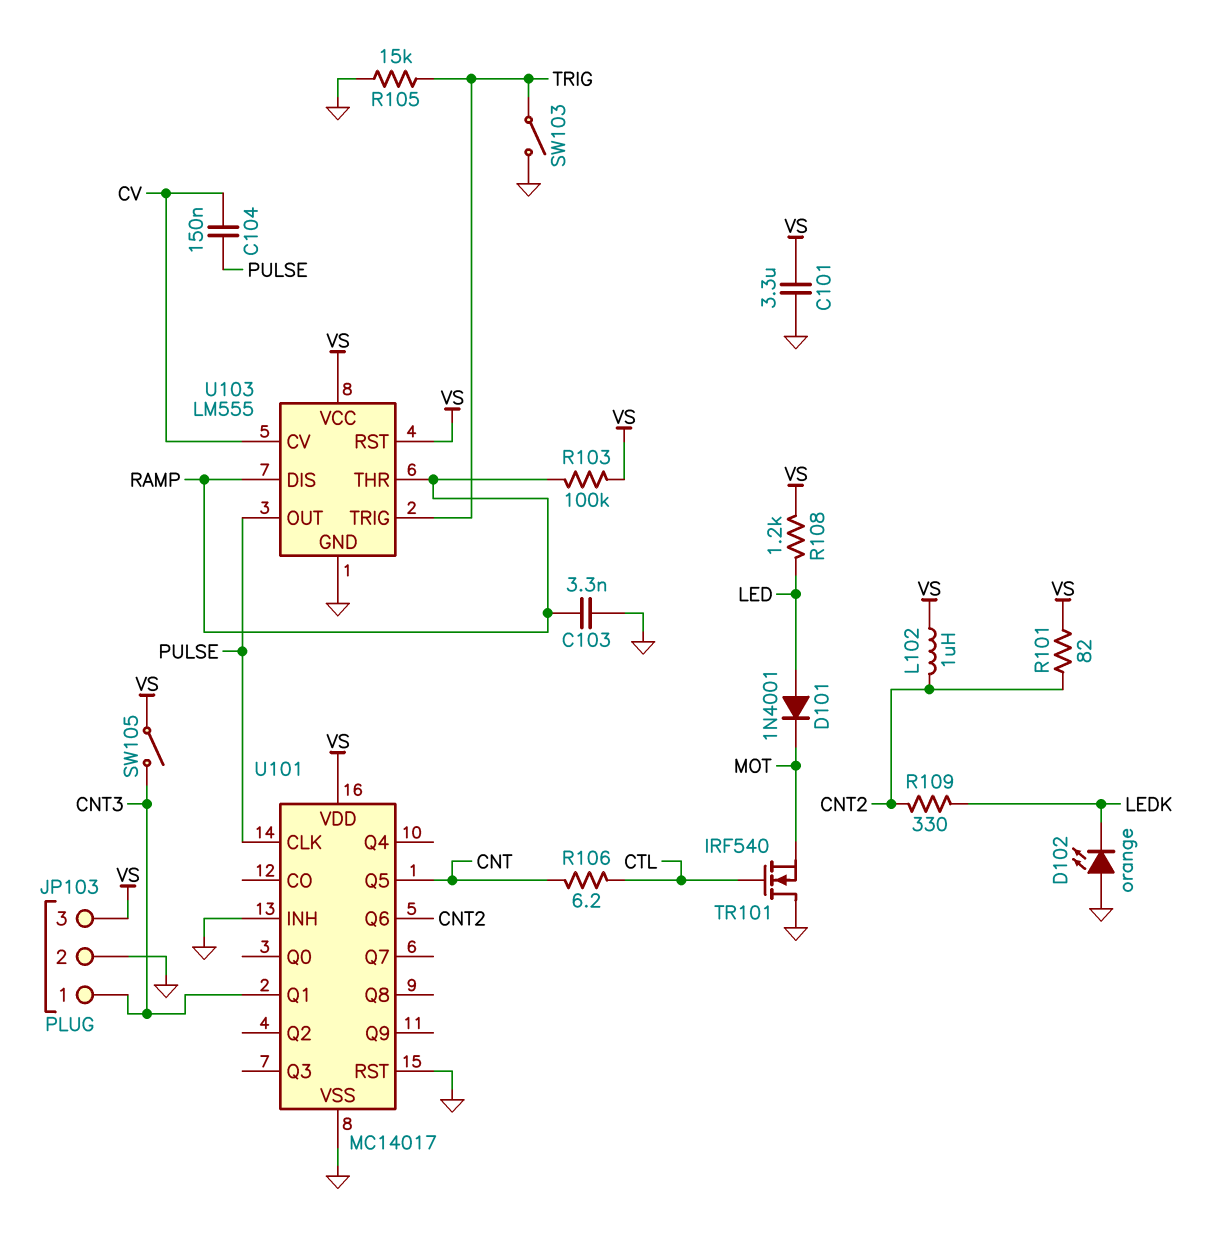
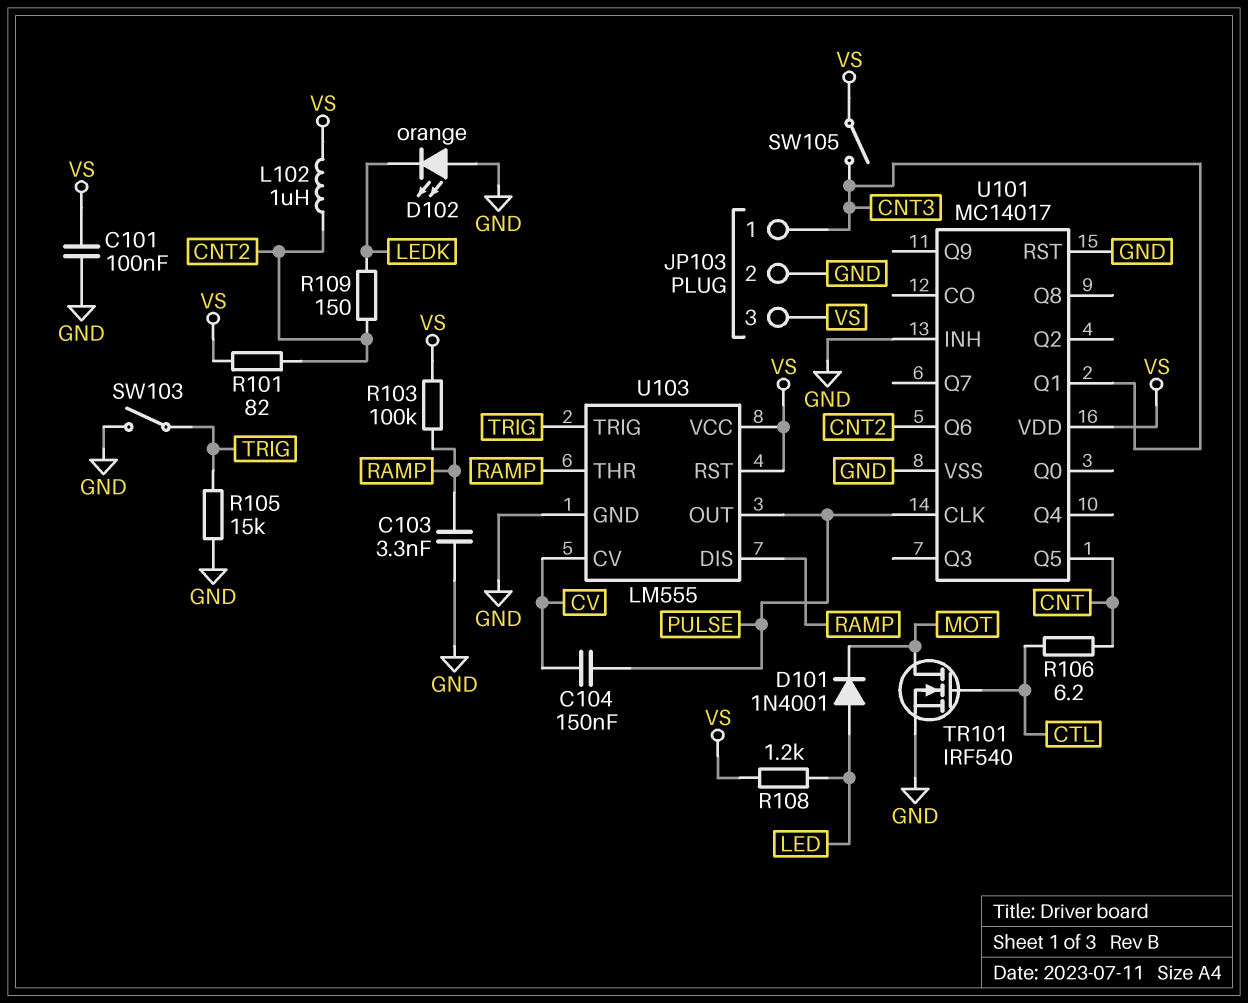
C101: 3.3uF (GND, VS) -> 100nF (GND, VS)
R109: 330 (CNT2, LEDK) -> 150 (CNT2, LEDK)
TR101: NMOS IRF540 (G CTL, D GND, S MOT) -> NMOS IRF540 (G CTL, D MOT, S GND)

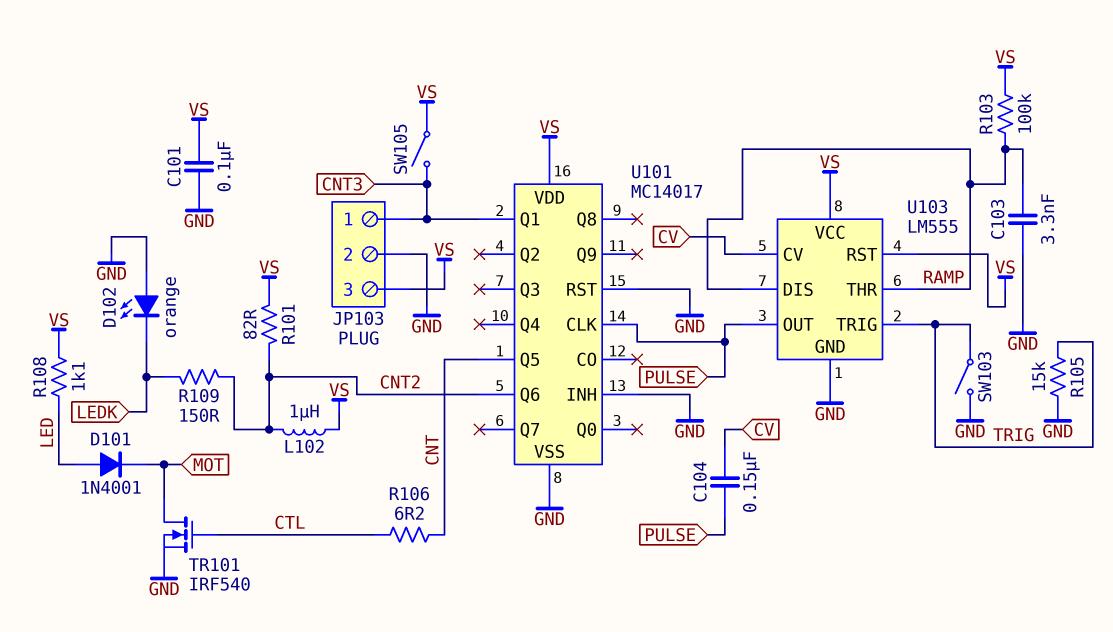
R108: 1.2k (LED, VS) -> 1.1k (LED, VS)

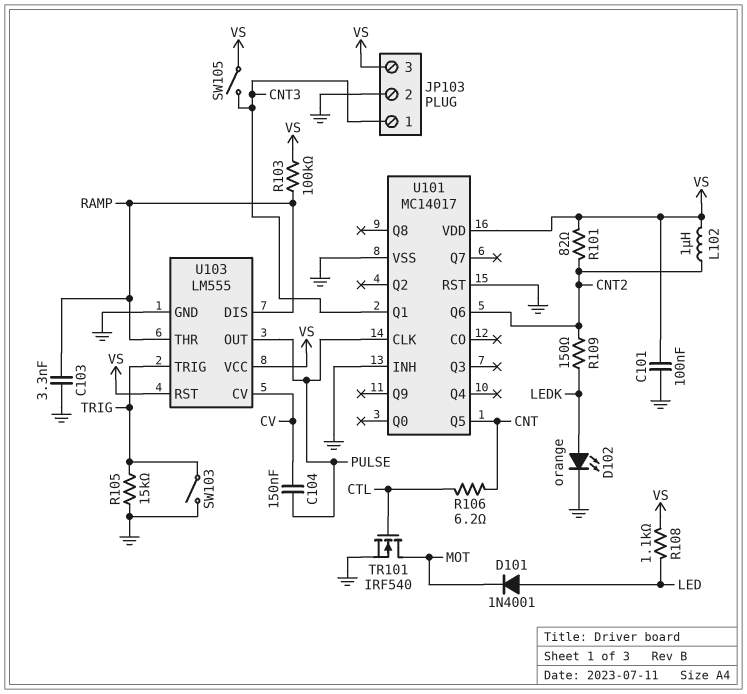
D102: LED orange (A GND, K LEDK) -> LED orange (A LEDK, K GND)

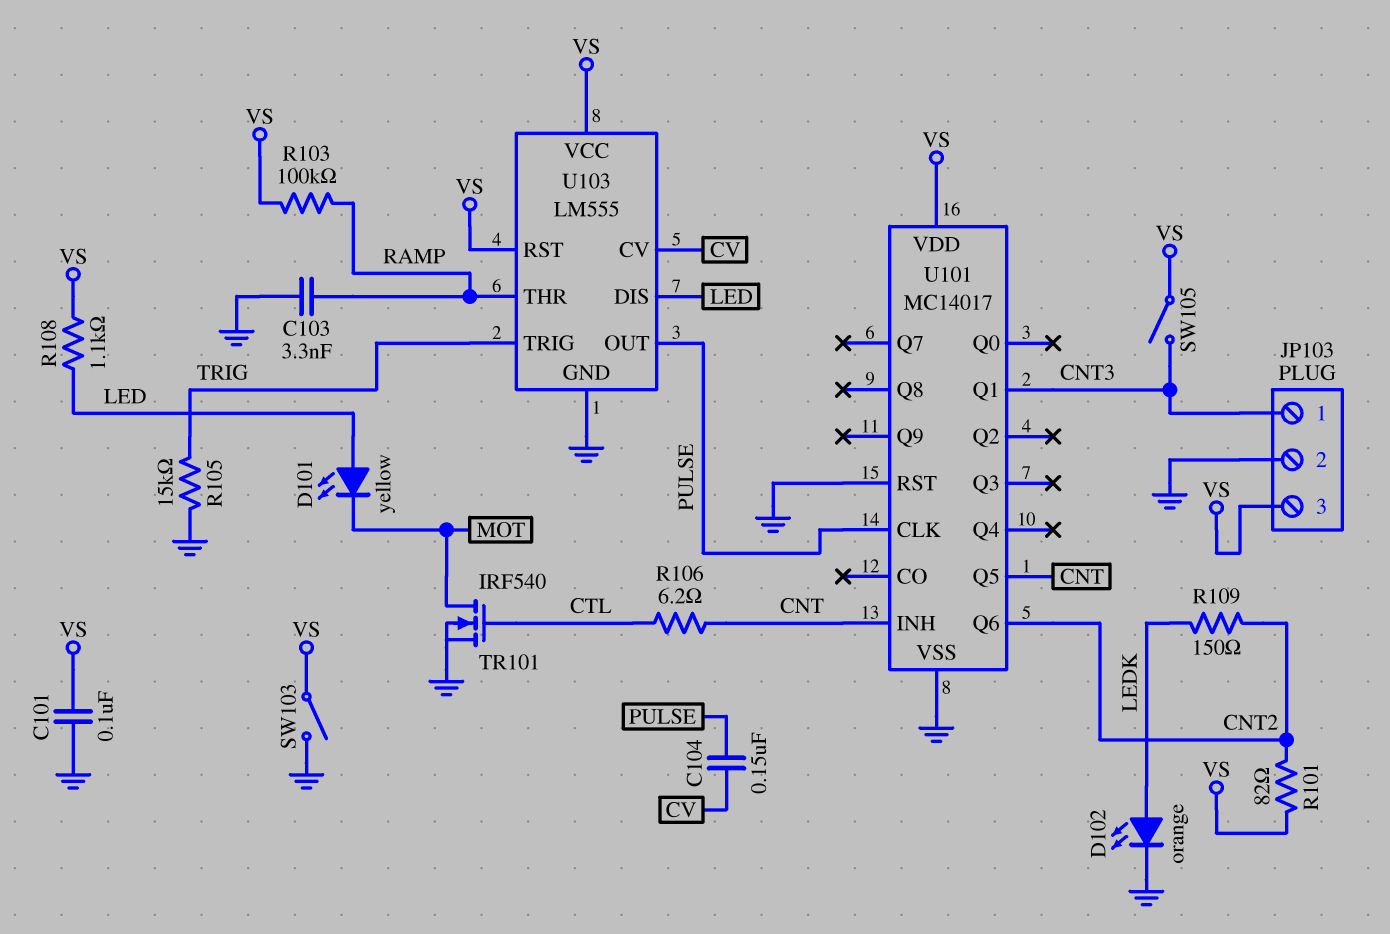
D101: diode 1N4001 (A LED, K MOT) -> LED yellow (A LED, K MOT)
L102: 1uH (CNT2, VS) -> none
SW103: switch (GND, TRIG) -> switch (GND, VS)
U101 pin INH: GND -> CNT
U103 pin DIS: RAMP -> LED

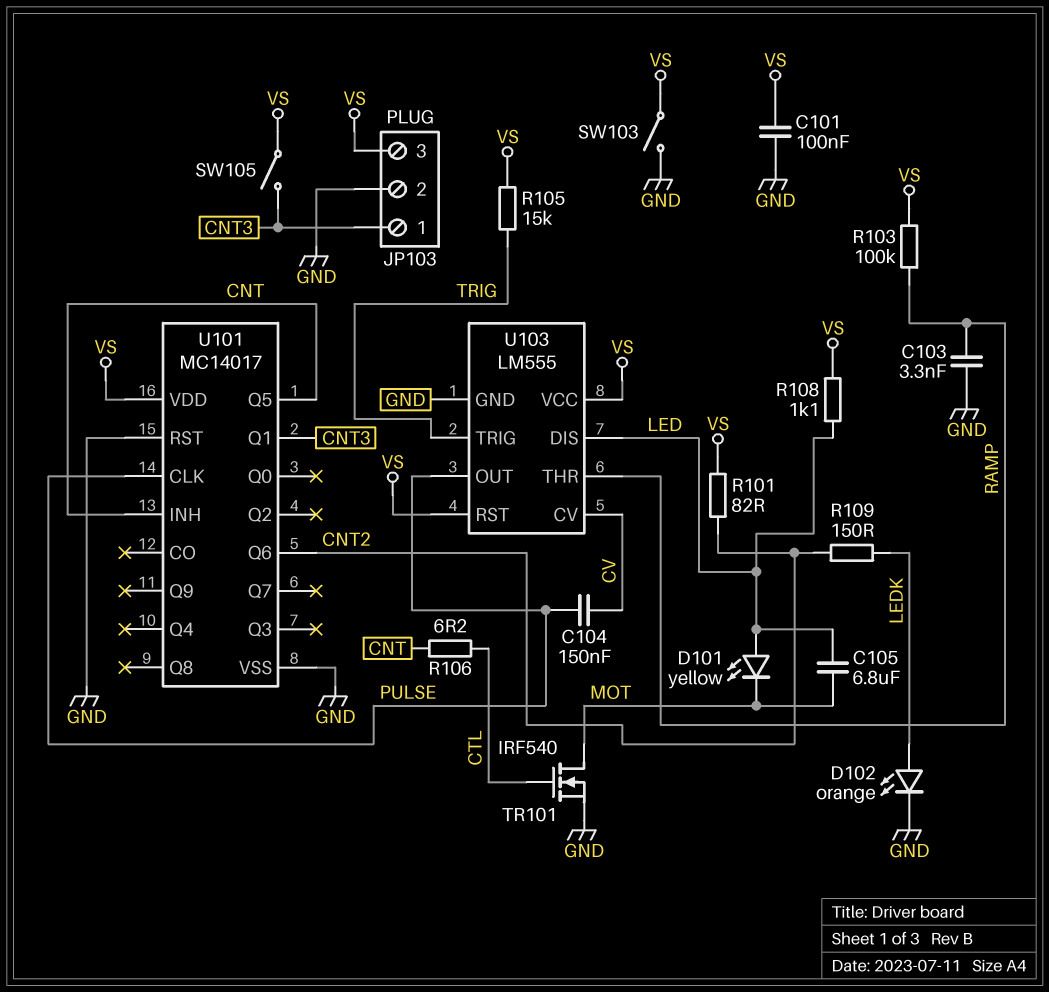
C105: none -> 6.8uF (LED, MOT)
R105: 15k (GND, TRIG) -> 15k (TRIG, VS)

